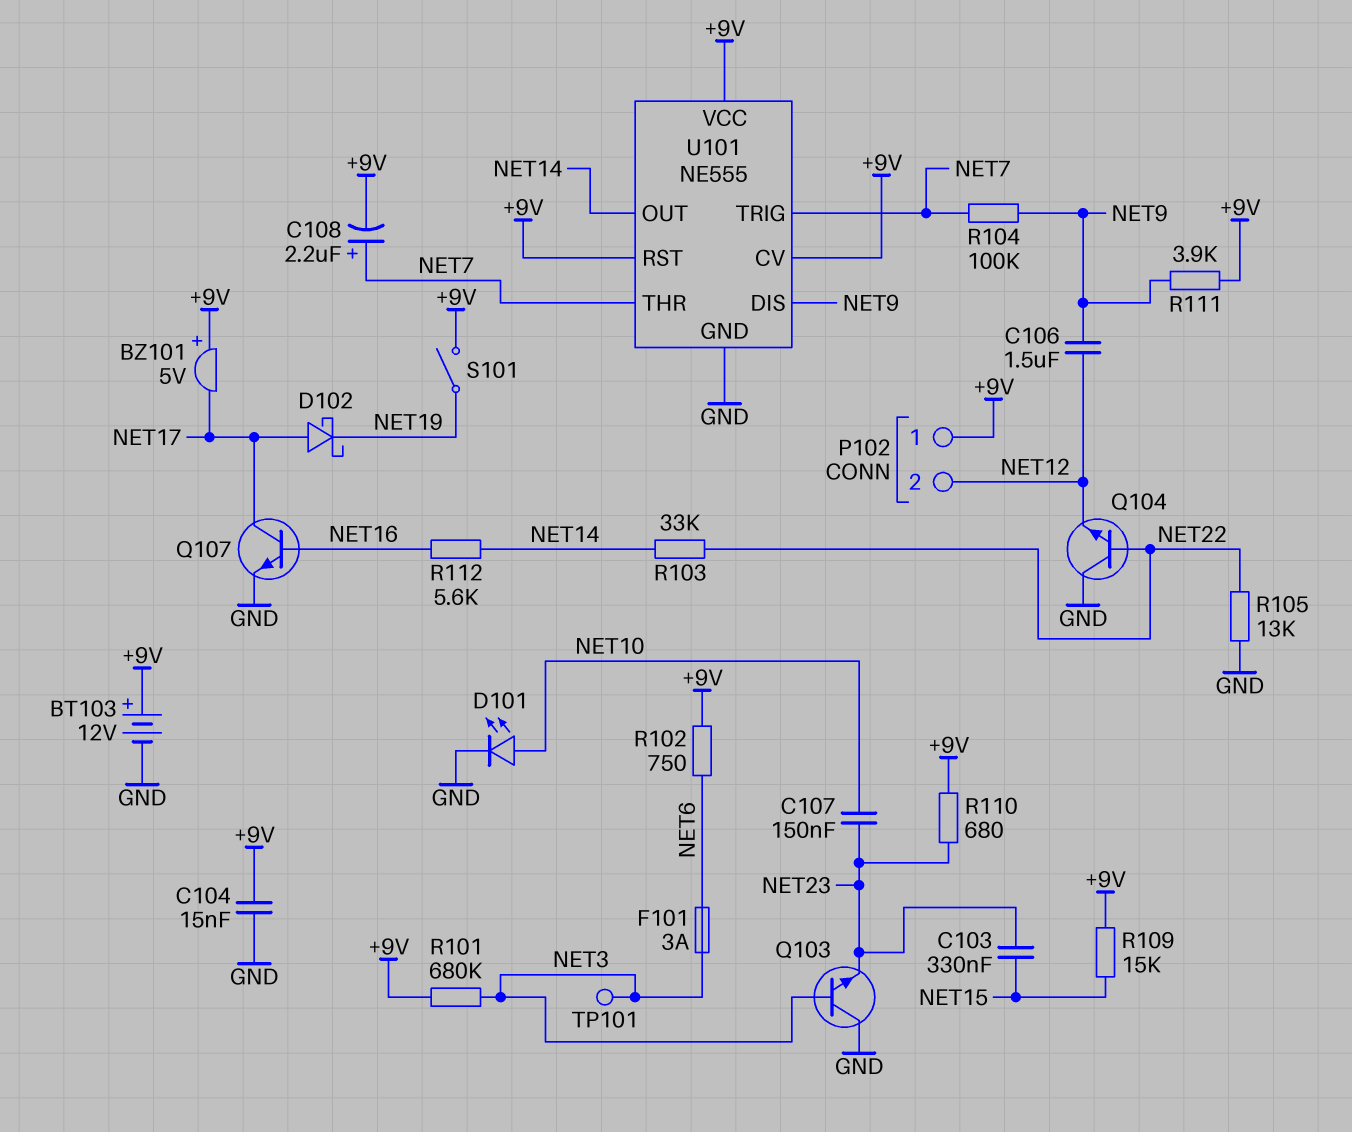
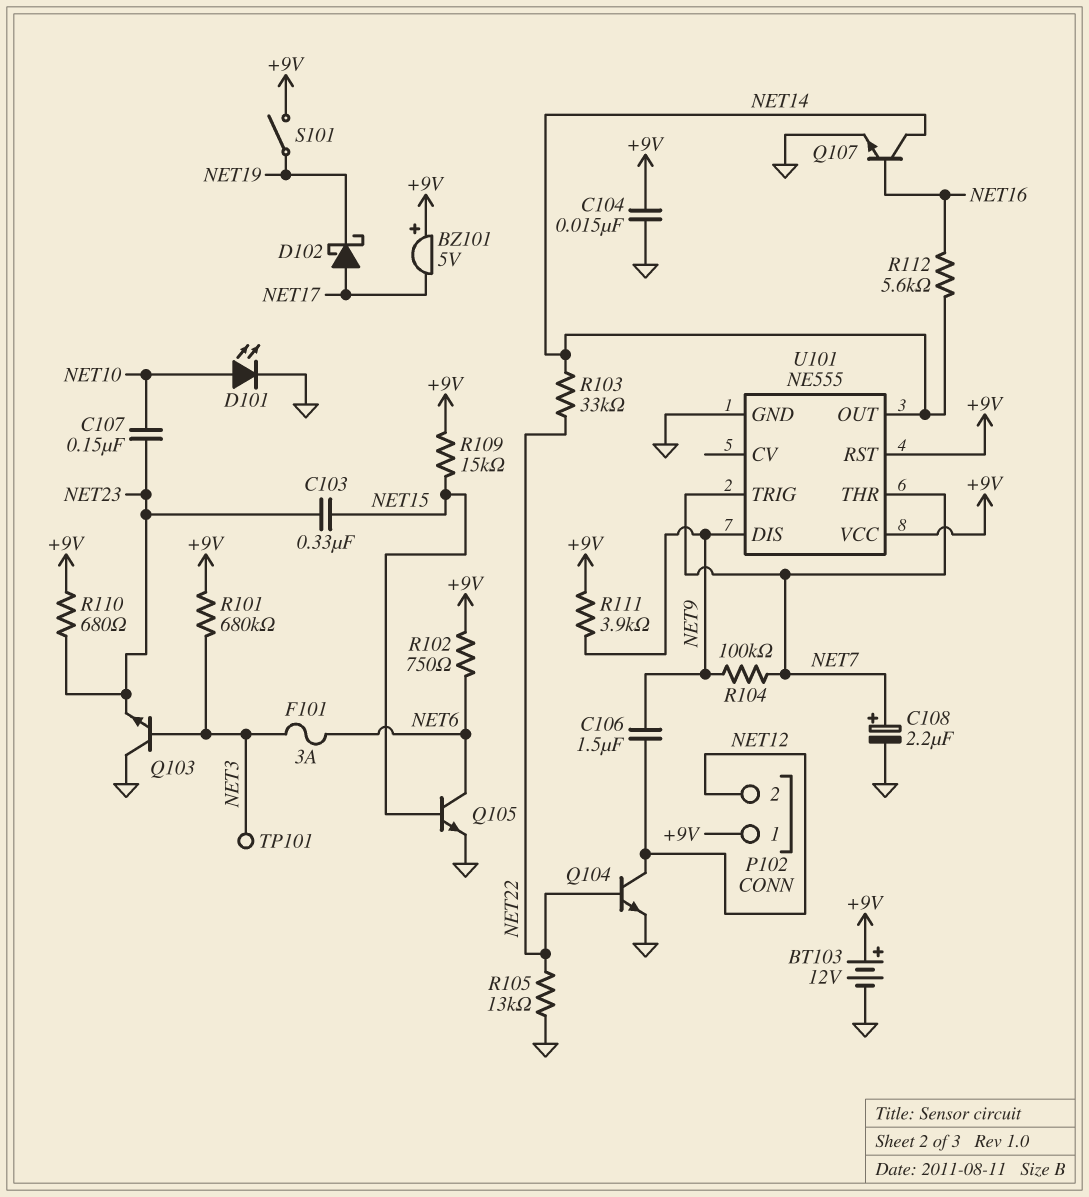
C108: 2.2uF (plus NET7, minus +9V) -> 2.2uF (plus NET7, minus GND)
Q104: NPN (B NET22, C GND, E NET12) -> NPN (B NET22, C NET12, E GND)
Q105: none -> NPN (B NET15, C NET6, E GND)
Q107: NPN (B NET16, C NET17, E GND) -> NPN (B NET16, C NET14, E GND)
U101 pin CV: +9V -> none

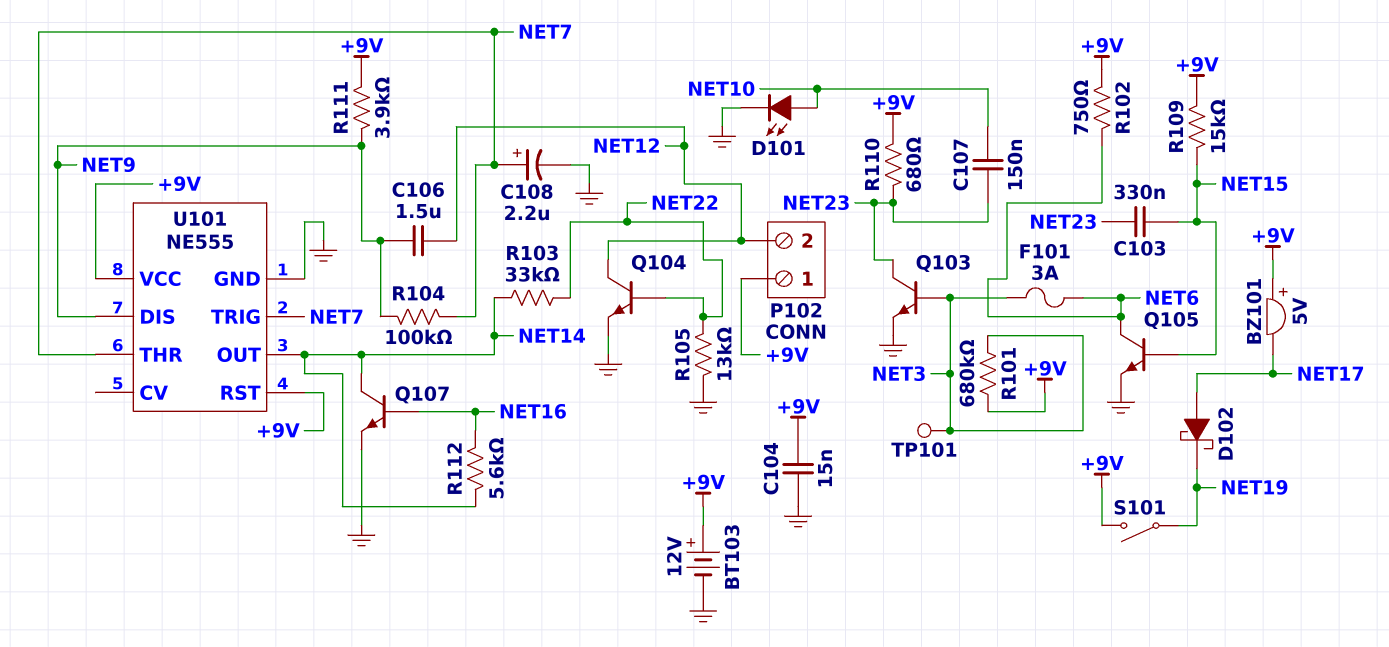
Q103: NPN (B NET3, C GND, E NET23) -> NPN (B NET3, C NET23, E GND)

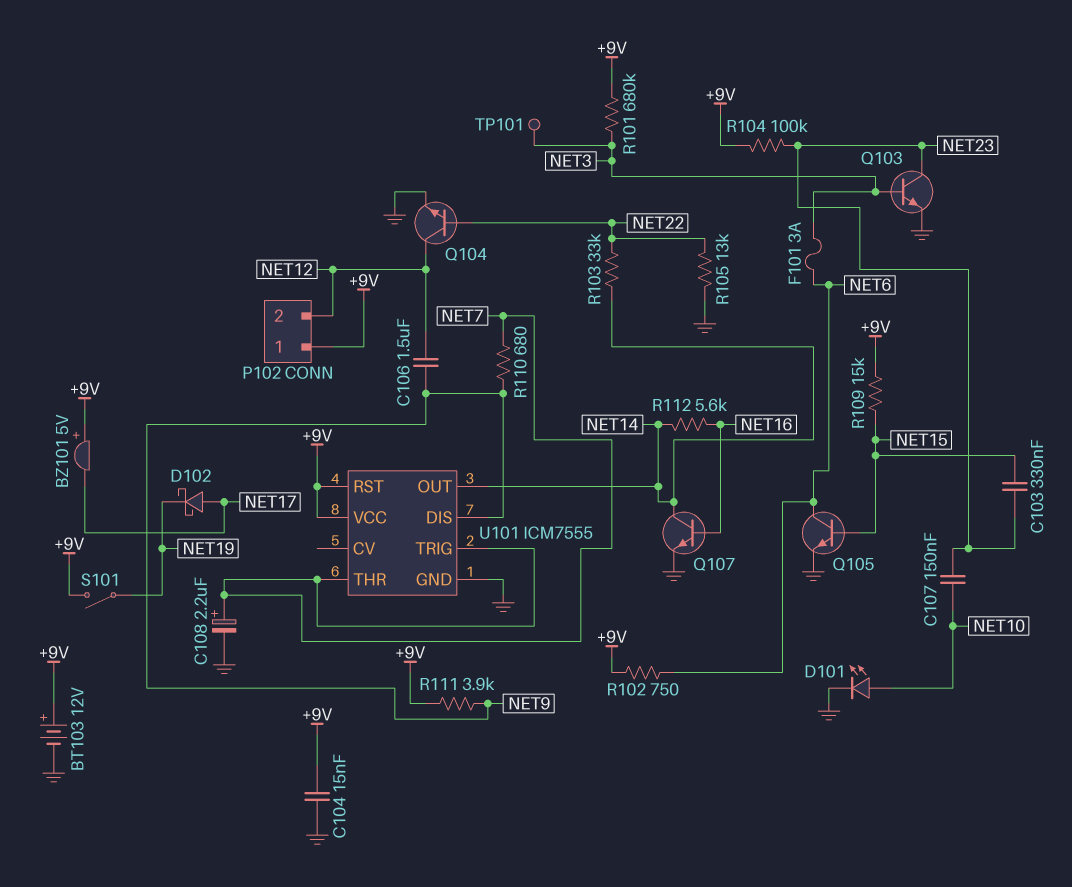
R104: 100k (NET7, NET9) -> 100k (+9V, NET23)
R110: 680 (+9V, NET23) -> 680 (NET7, NET9)
U101: NE555 -> ICM7555

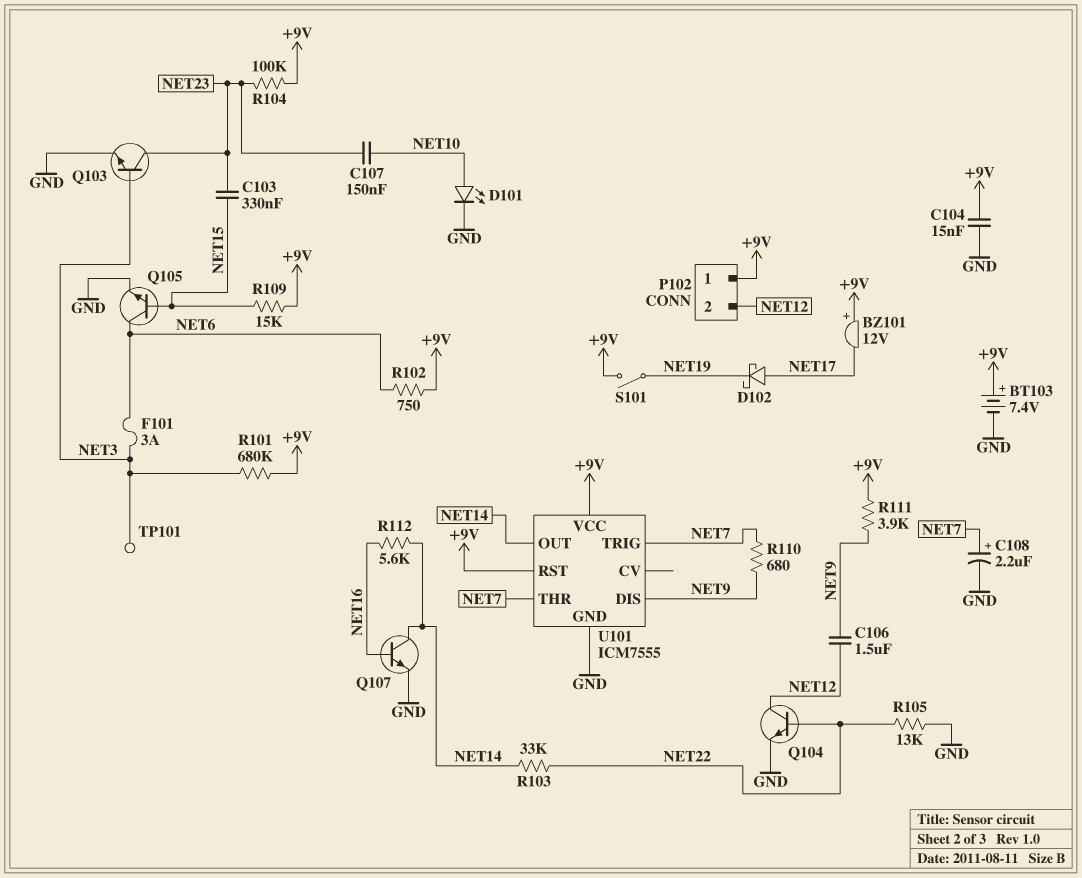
BT103: 12V (plus +9V, minus GND) -> 7.4V (plus +9V, minus GND)
BZ101: buzzer 5V (plus +9V, minus NET17) -> buzzer 12V (plus +9V, minus NET17)

